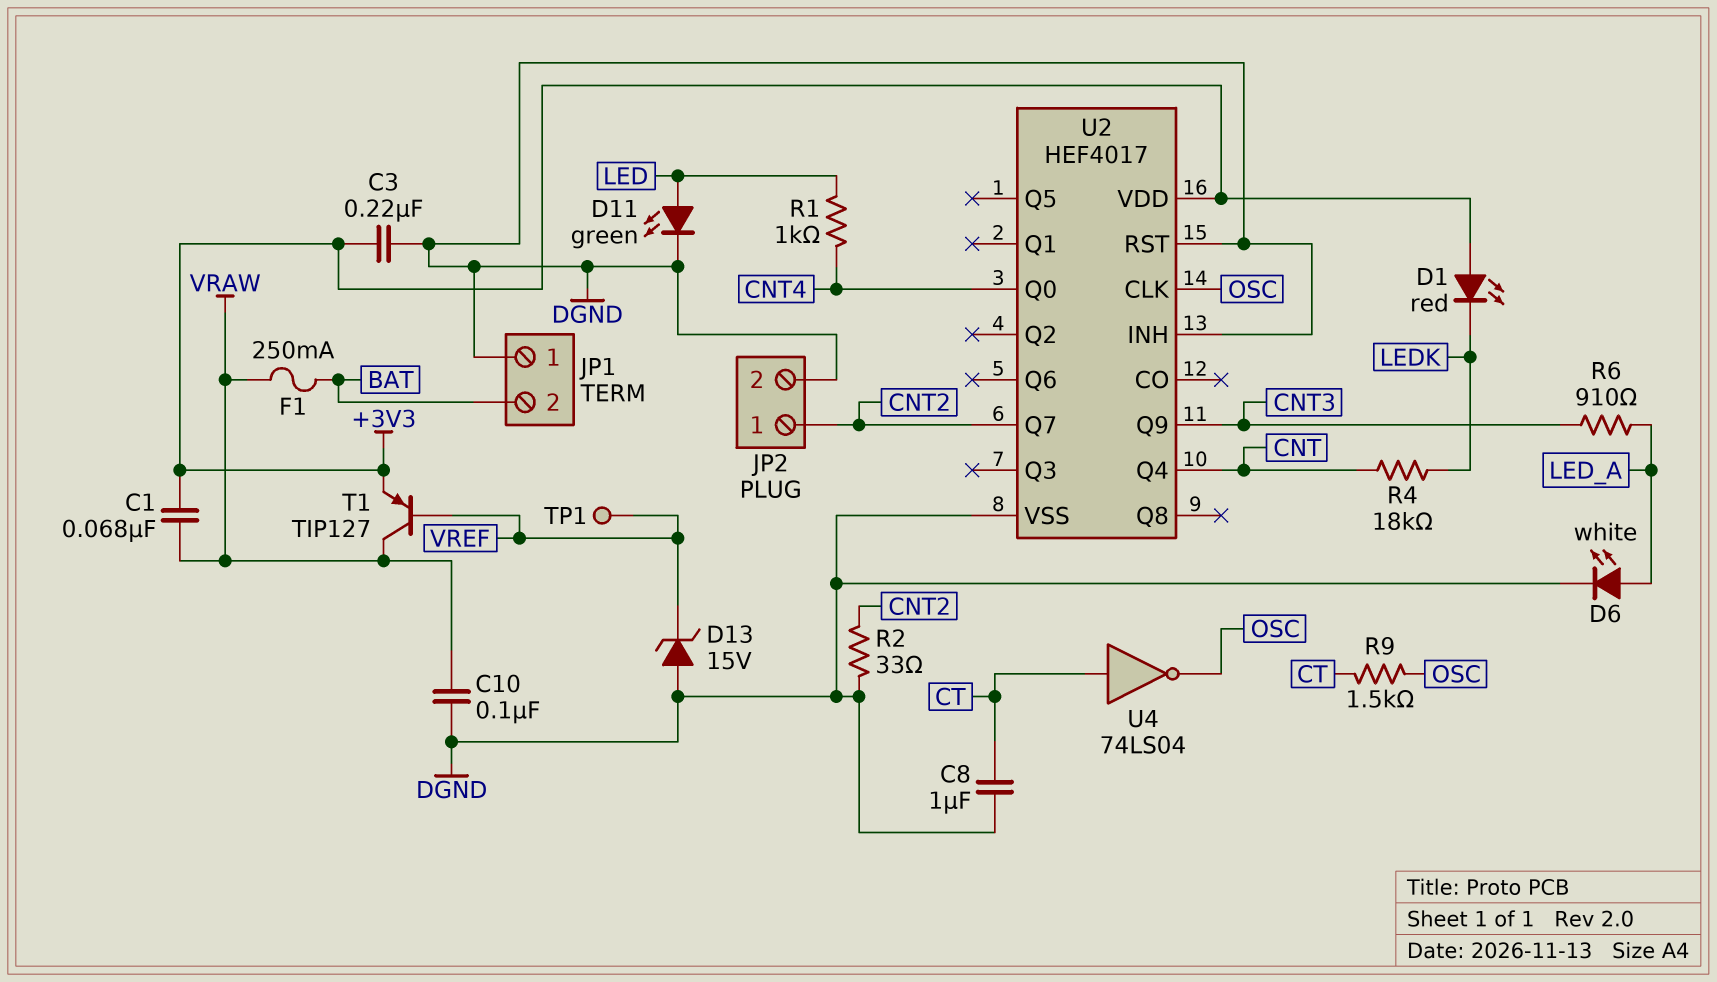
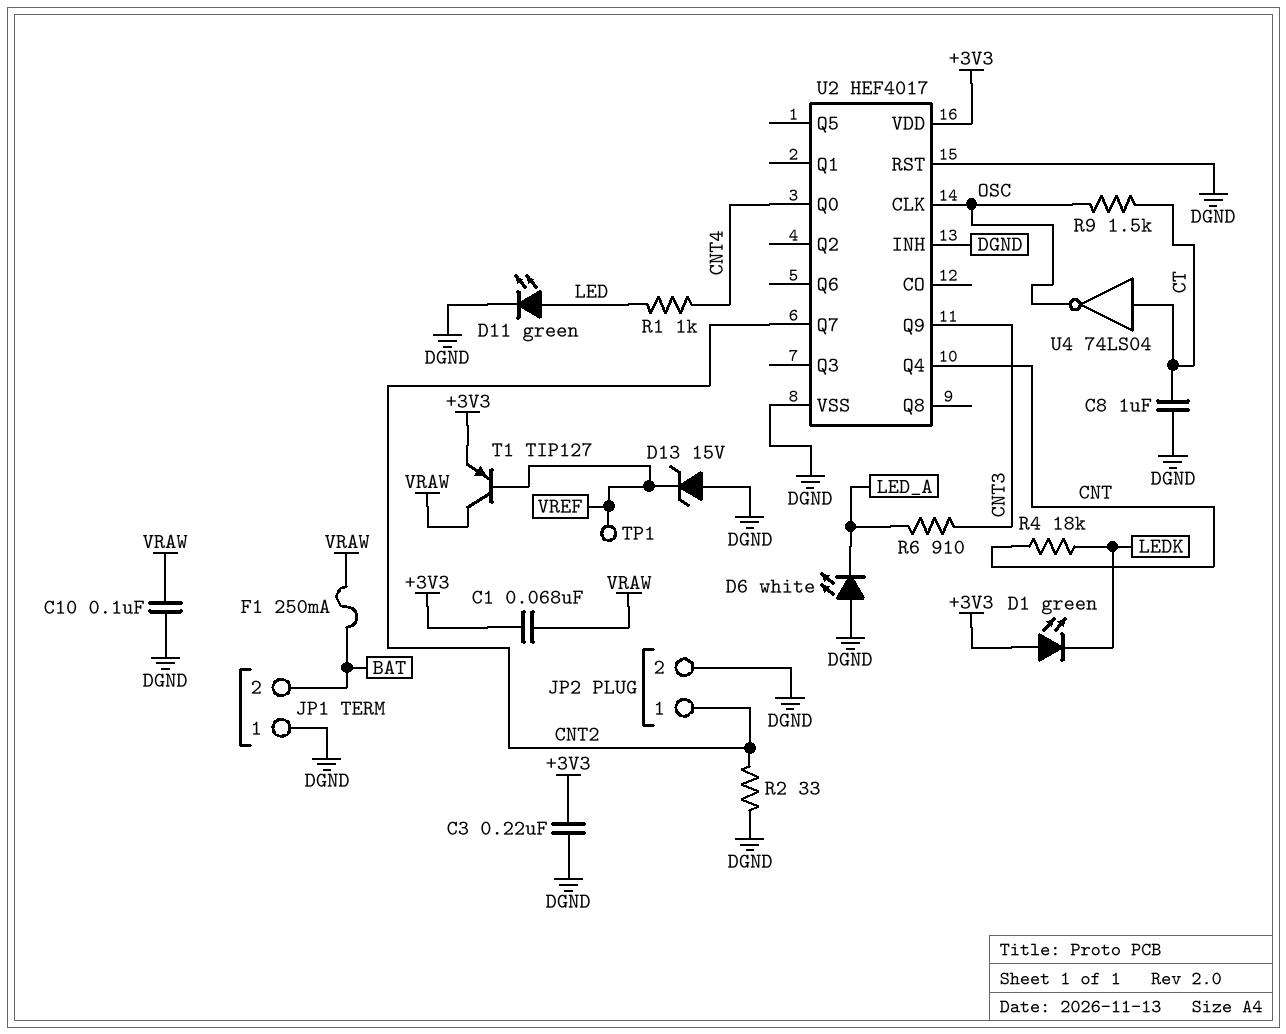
D1: LED red (A +3V3, K LEDK) -> LED green (A +3V3, K LEDK)
D6: LED white (A LED_A, K DGND) -> LED white (A DGND, K LED_A)

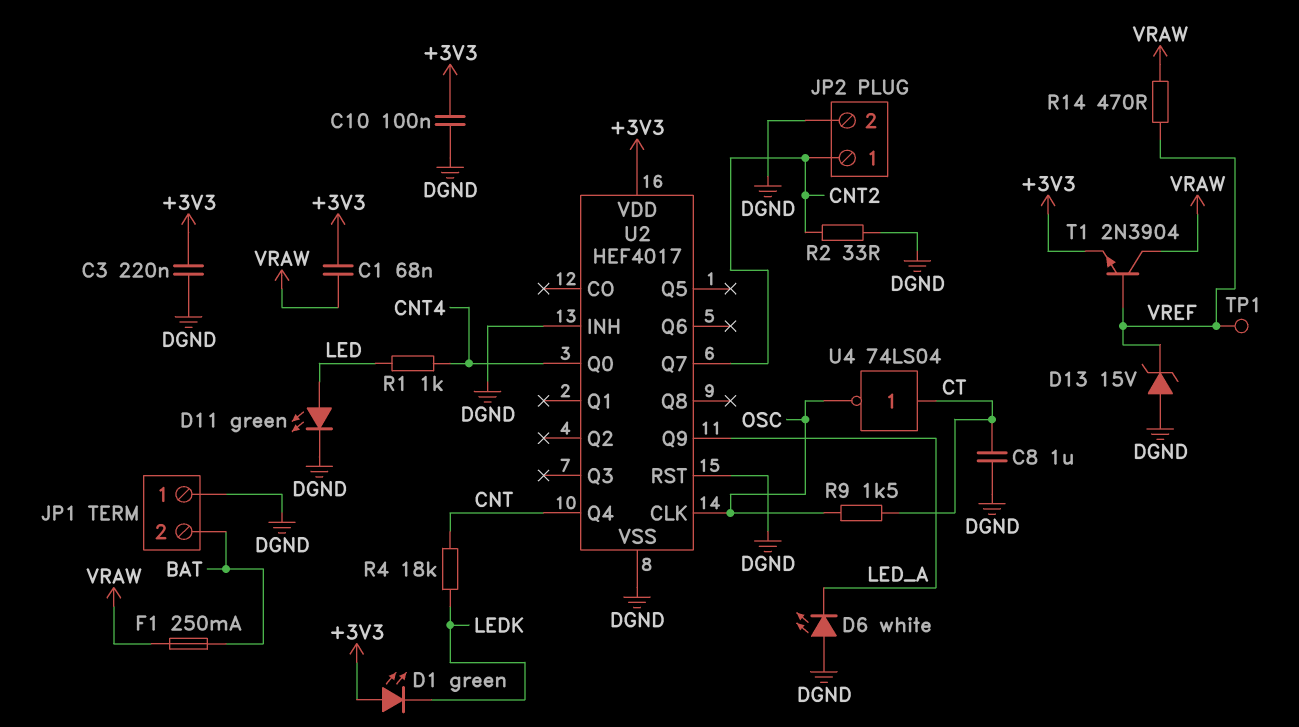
C10: 100nF (DGND, VRAW) -> 100nF (+3V3, DGND)
R6: 910 (CNT3, LED_A) -> none
R14: none -> 470 (VRAW, VREF)
T1: PNP TIP127 (B VREF, C VRAW, E +3V3) -> NPN 2N3904 (B VREF, C VRAW, E +3V3)
U2 pin Q9: CNT3 -> LED_A

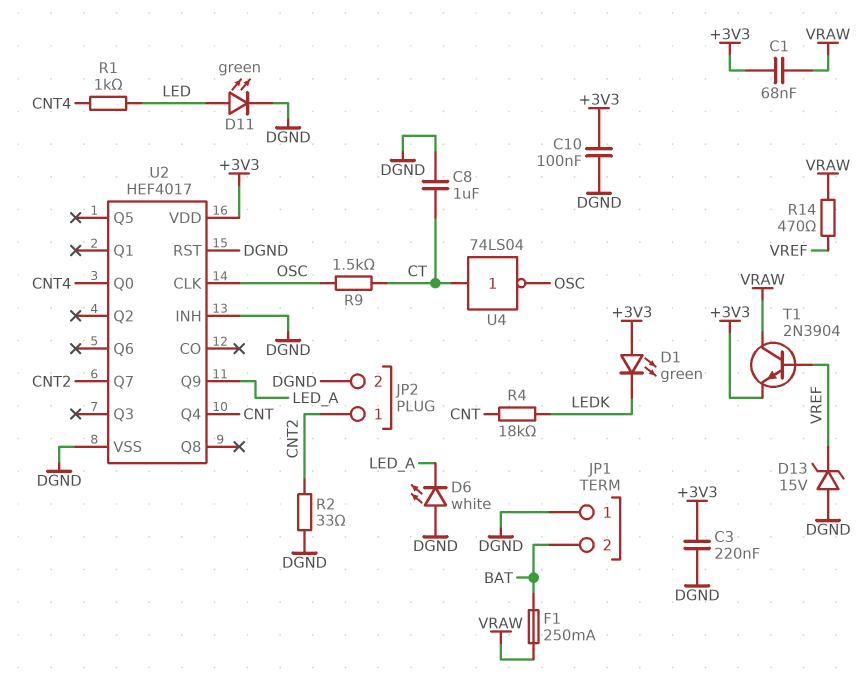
TP1: test point (VREF) -> none

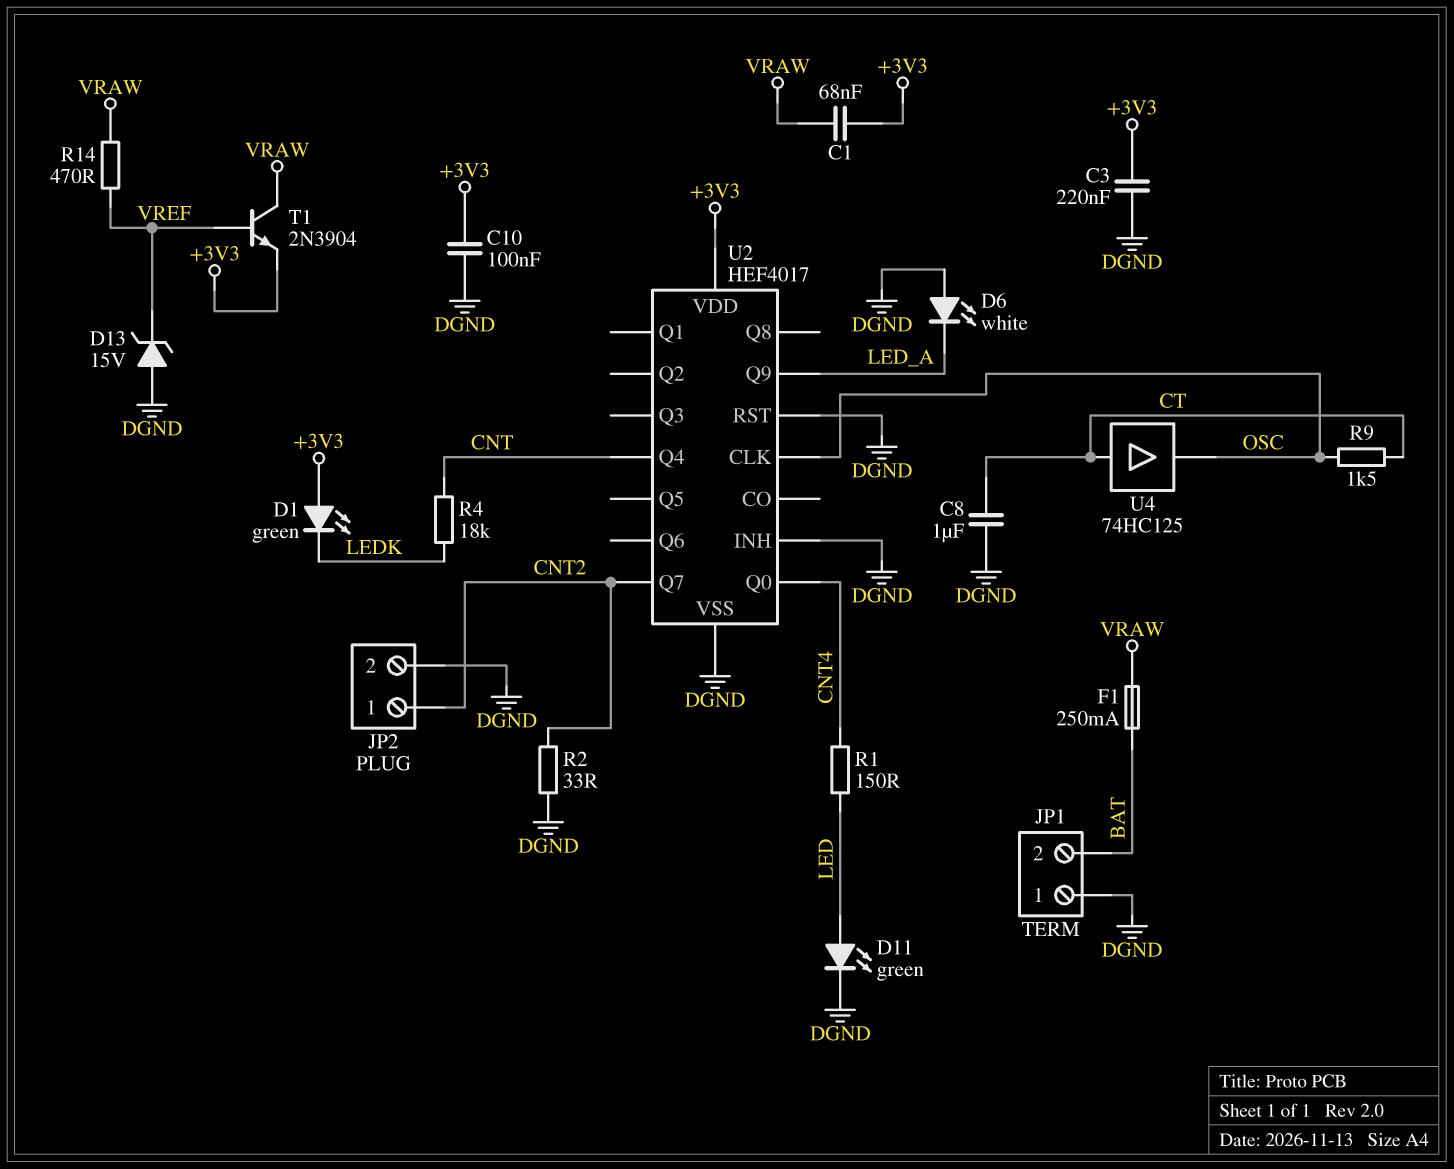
R1: 1k (CNT4, LED) -> 150 (CNT4, LED)
U4: NOT 74LS04 (in CT, out OSC) -> buffer 74HC125 (in CT, out OSC)

